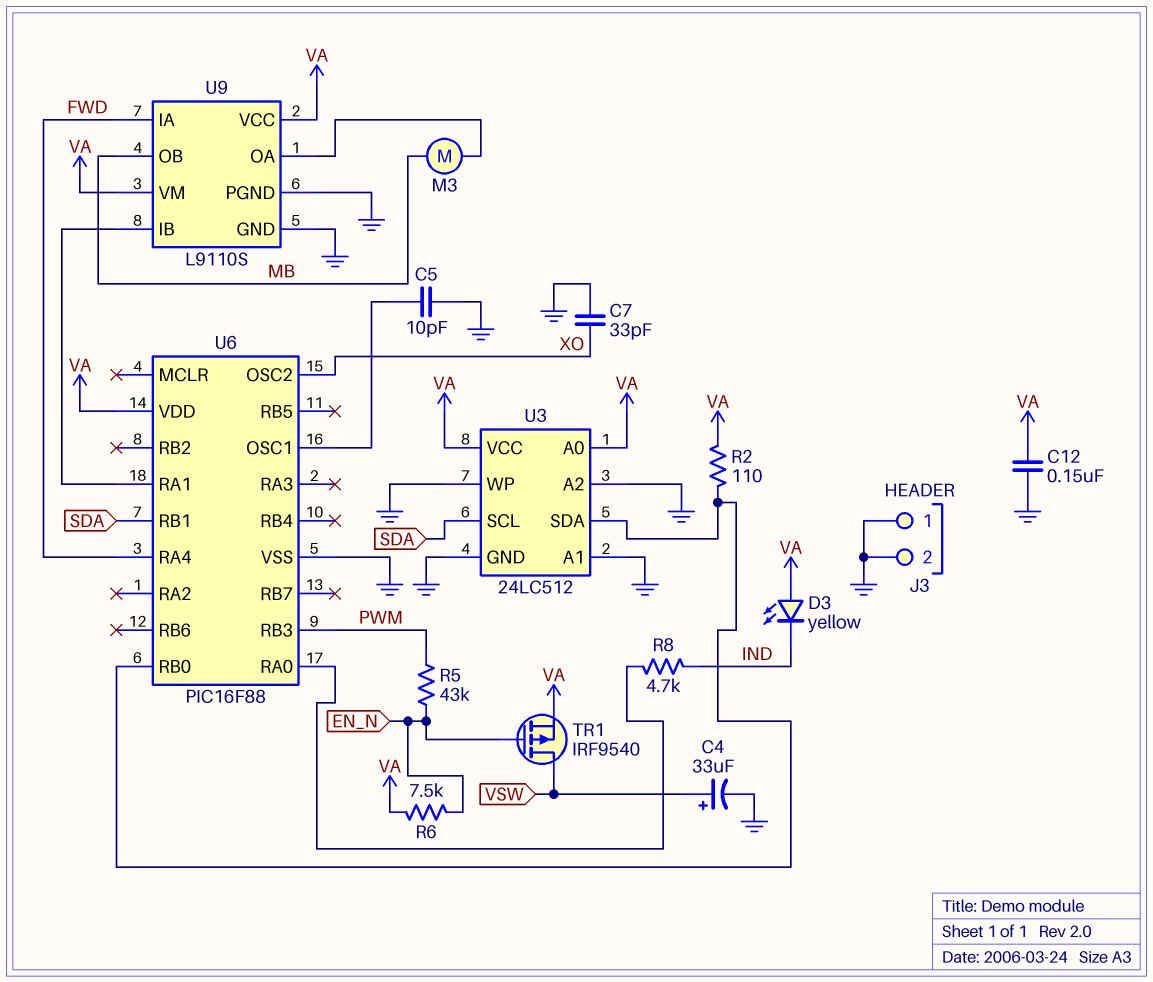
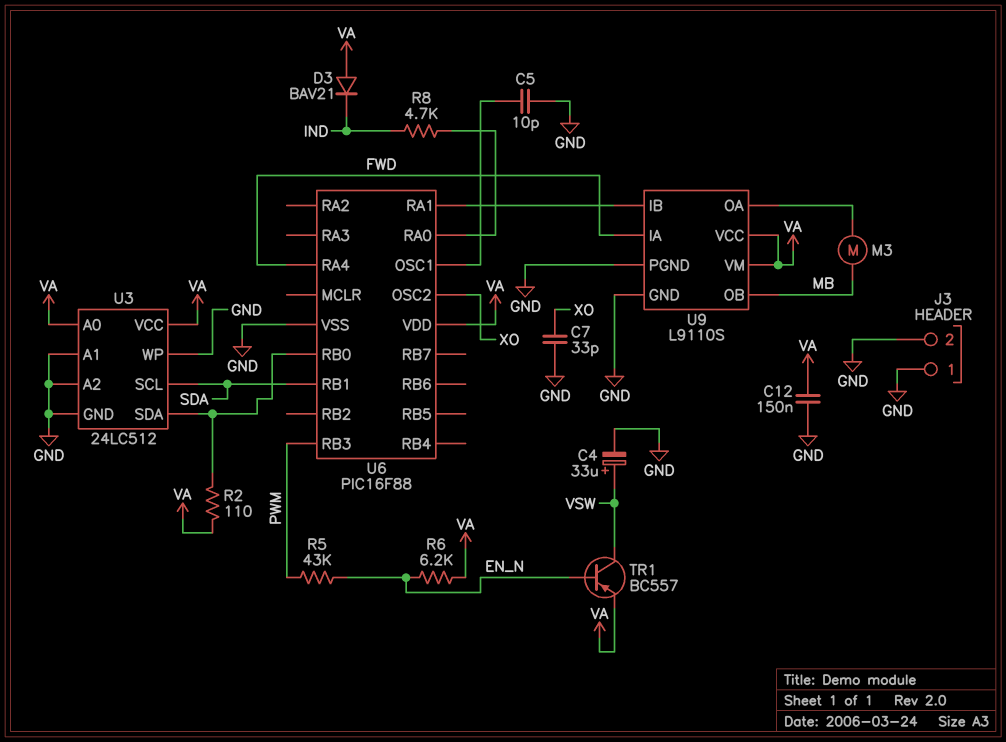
D3: LED yellow (A VA, K IND) -> diode BAV21 (A VA, K IND)
R6: 7.5k (EN_N, VA) -> 6.2k (EN_N, VA)
TR1: PMOS IRF9540 (G EN_N, D VSW, S VA) -> PNP BC557 (B EN_N, C VSW, E VA)

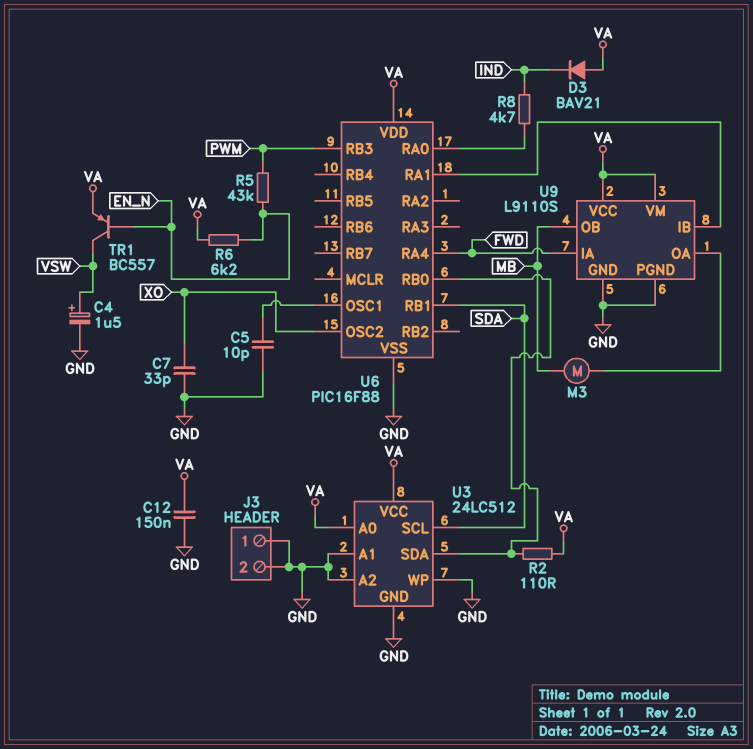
C4: 33uF (plus VSW, minus GND) -> 1.5uF (plus VSW, minus GND)

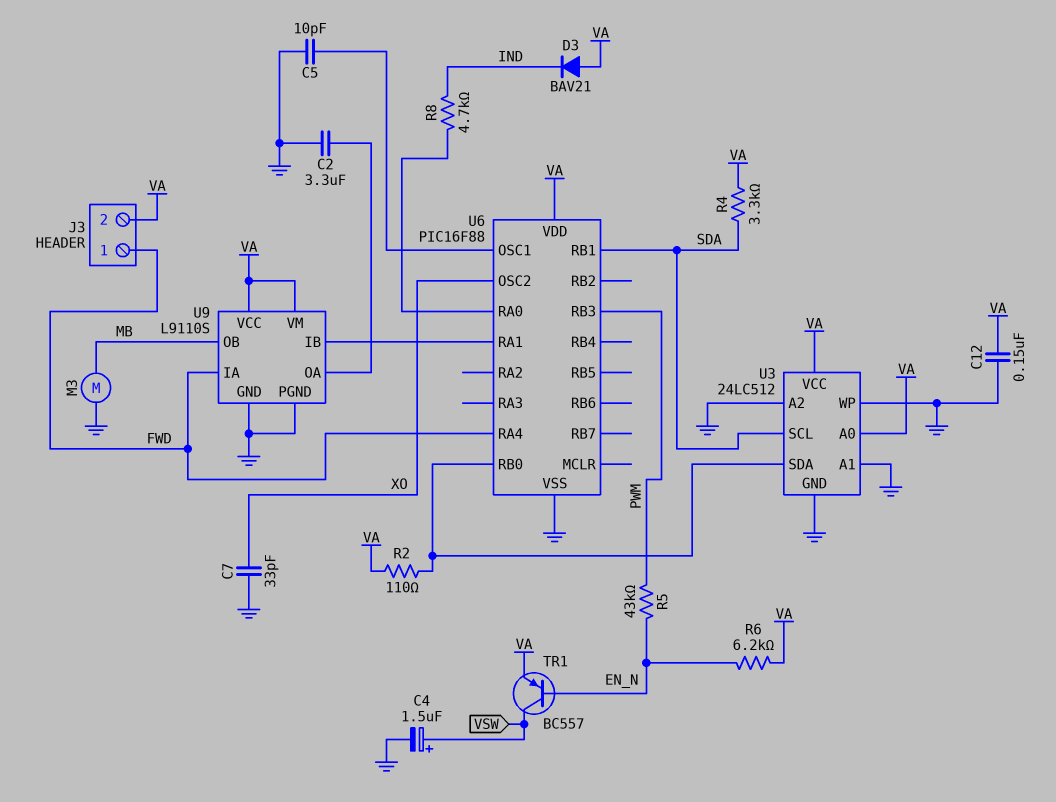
C2: none -> 3.3uF (GND, U9/OA)
J3 pin 1: GND -> FWD
J3 pin 2: GND -> VA
M3: motor (MB, U9/OA) -> motor (GND, MB)
R4: none -> 3.3k (SDA, VA)

